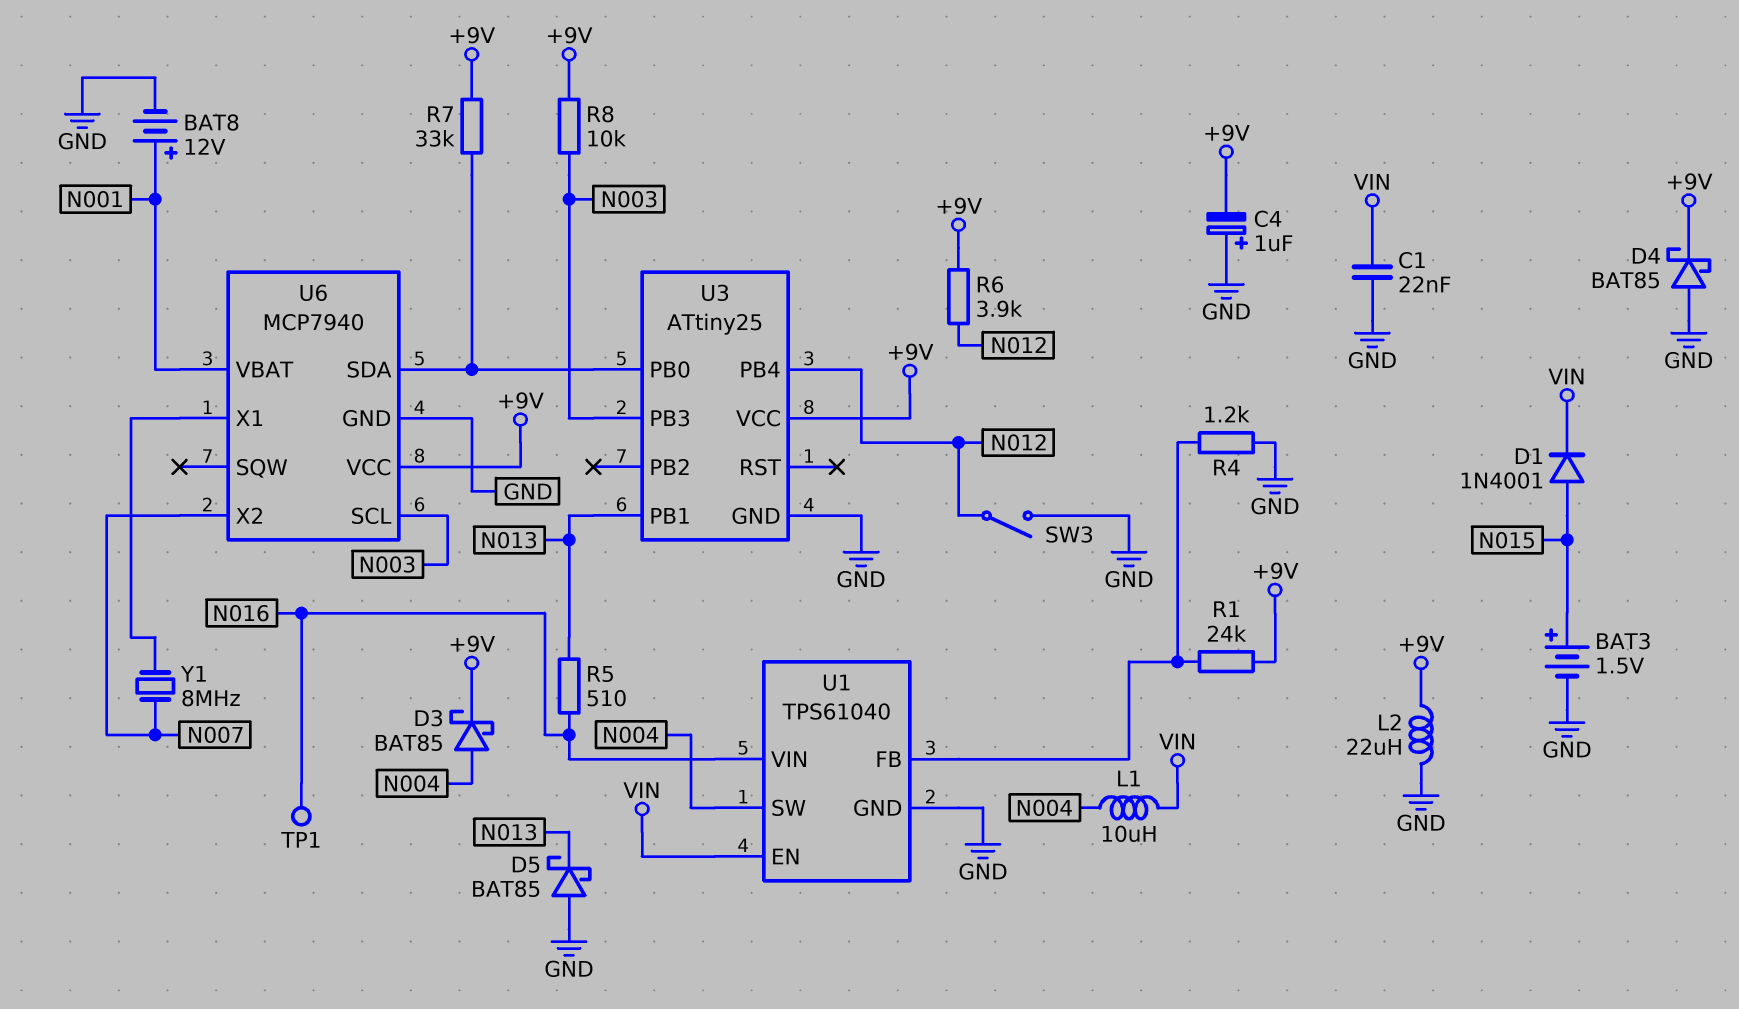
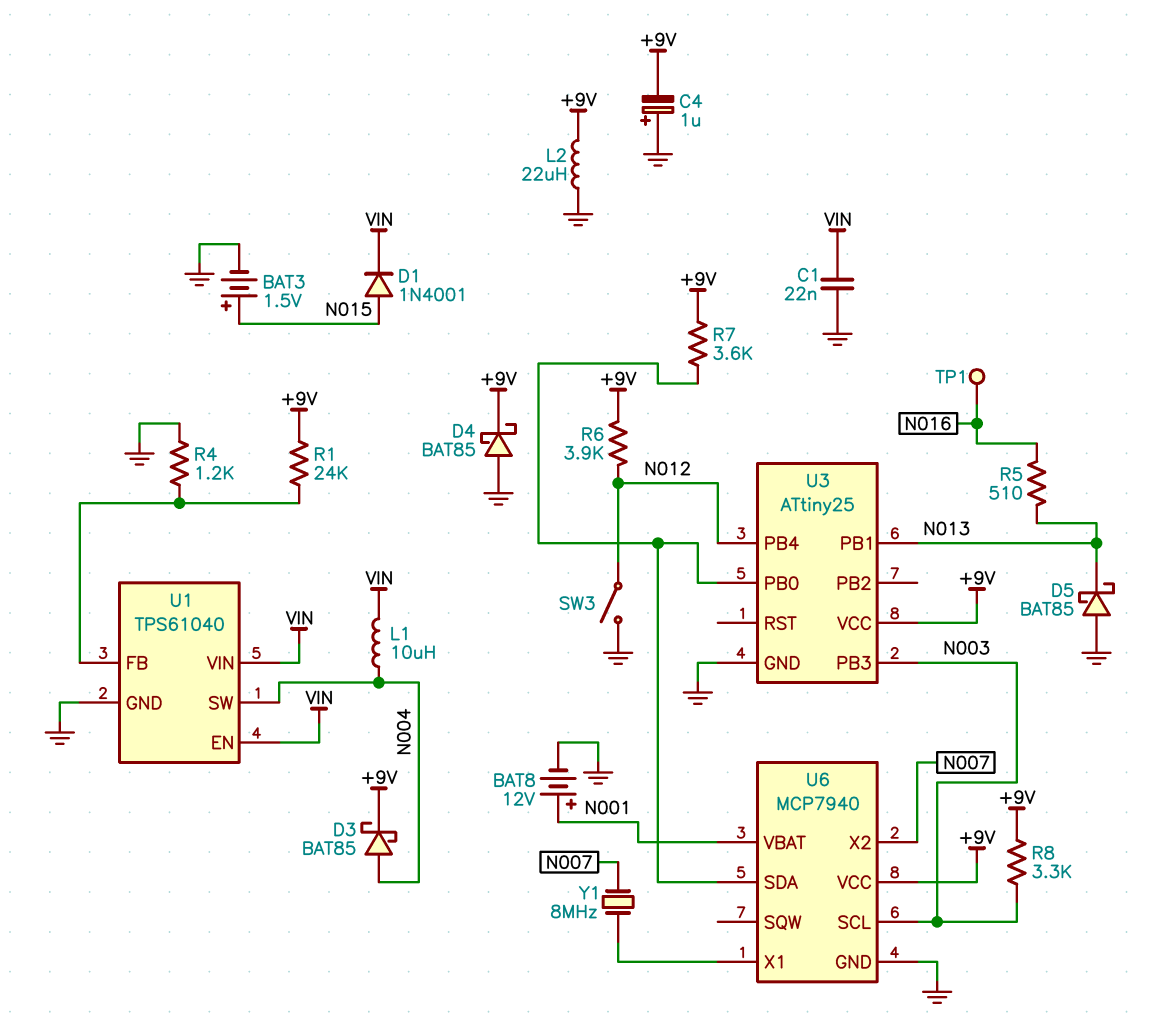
R7: 33k (+9V, U3/PB0) -> 3.6k (+9V, U3/PB0)
R8: 10k (+9V, N003) -> 3.3k (+9V, N003)
U1 pin VIN: N016 -> VIN

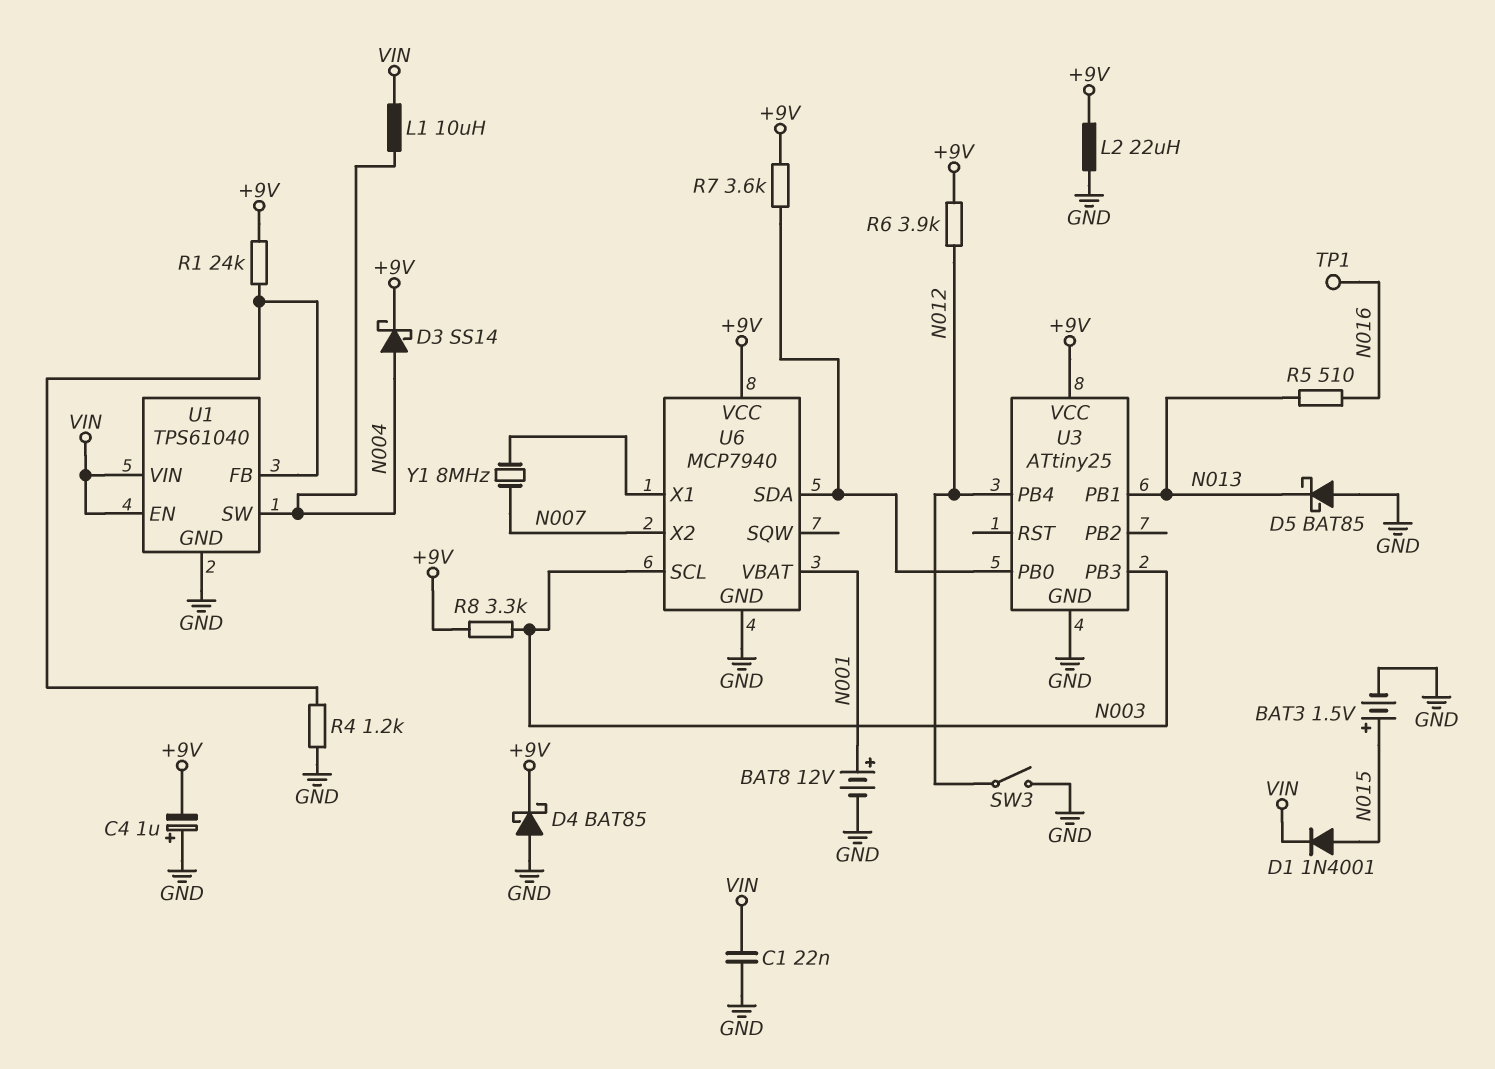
D3: schottky BAT85 (A N004, K +9V) -> schottky SS14 (A N004, K +9V)

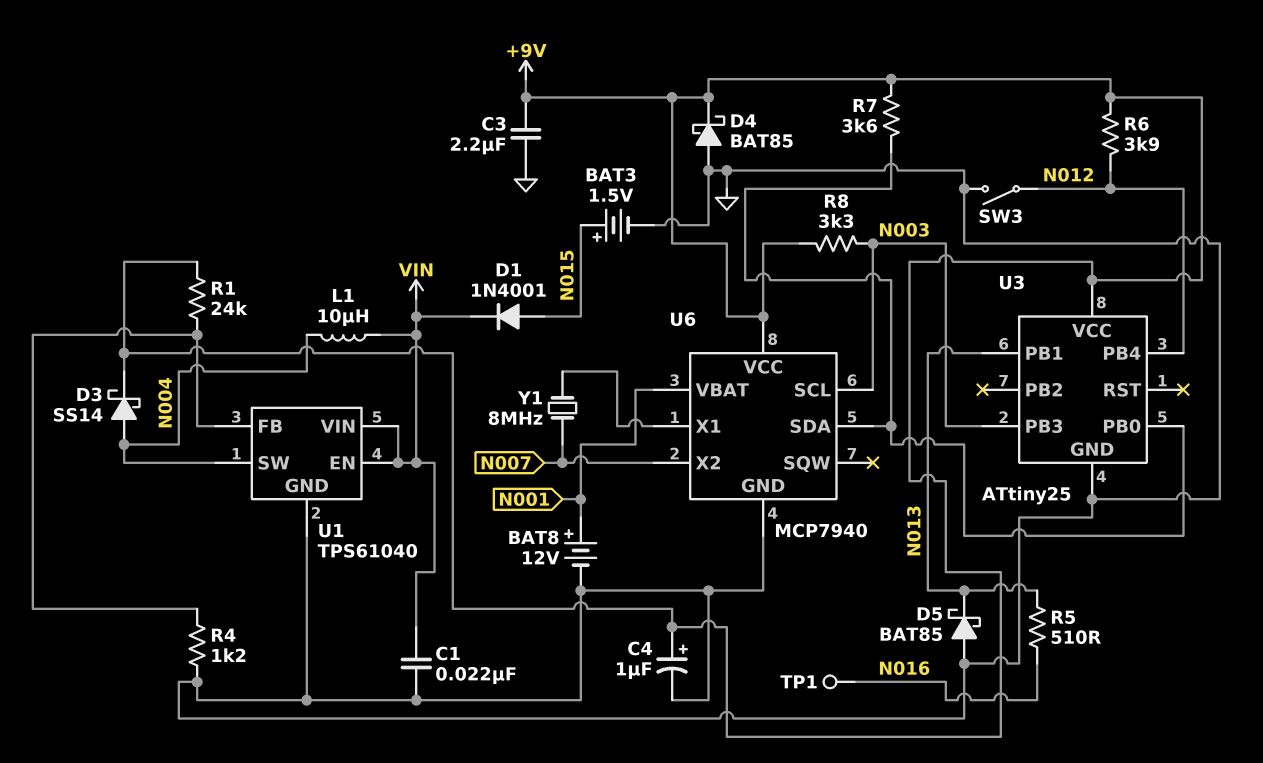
C3: none -> 2.2uF (+9V, GND)
C4: 1uF (plus GND, minus +9V) -> 1uF (plus +9V, minus GND)
L2: 22uH (+9V, GND) -> none

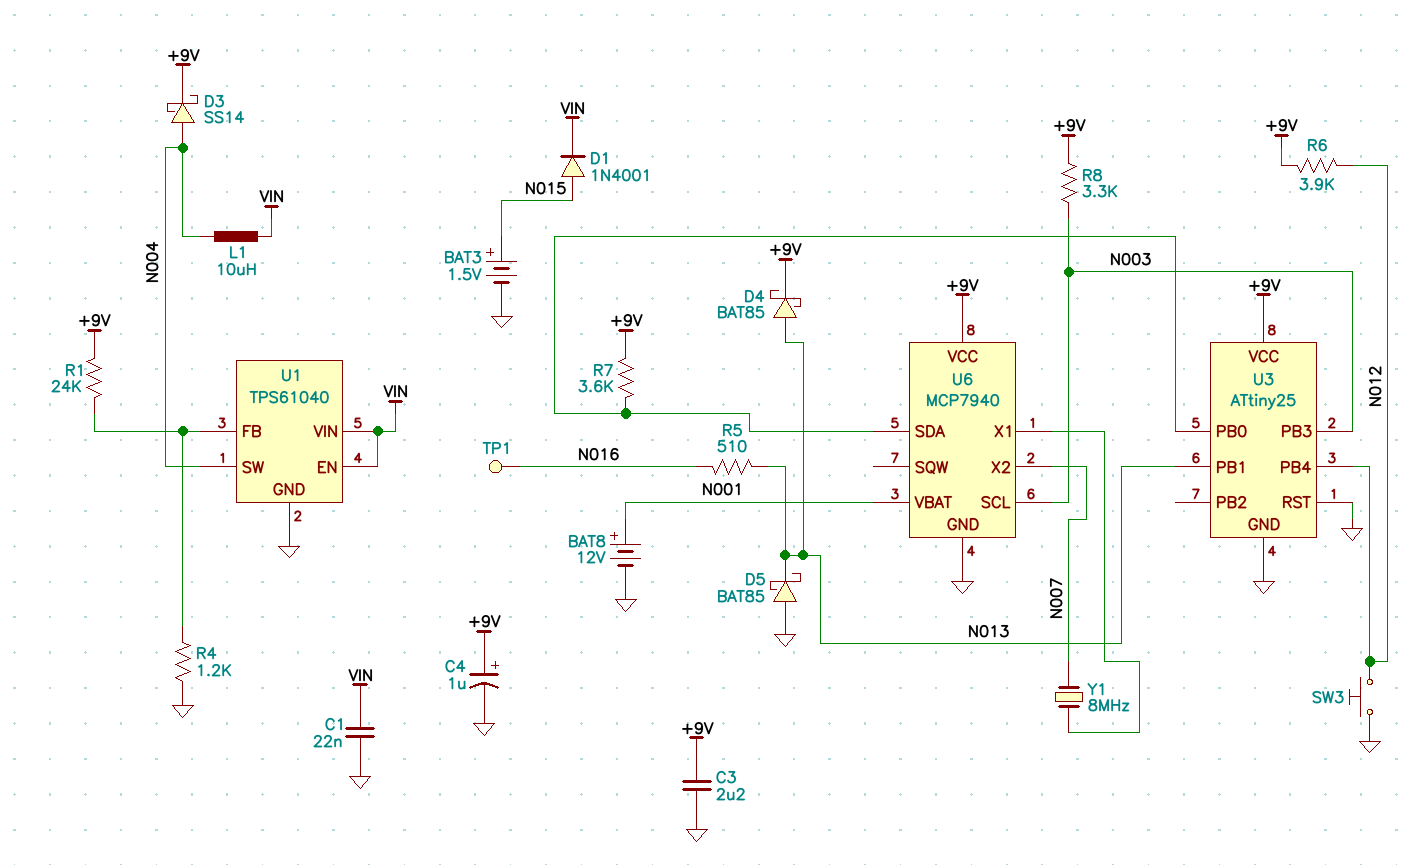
D4: schottky BAT85 (A GND, K +9V) -> schottky BAT85 (A N013, K +9V)
SW3: switch (GND, N012) -> button (GND, N012)
U3 pin RST: none -> GND

